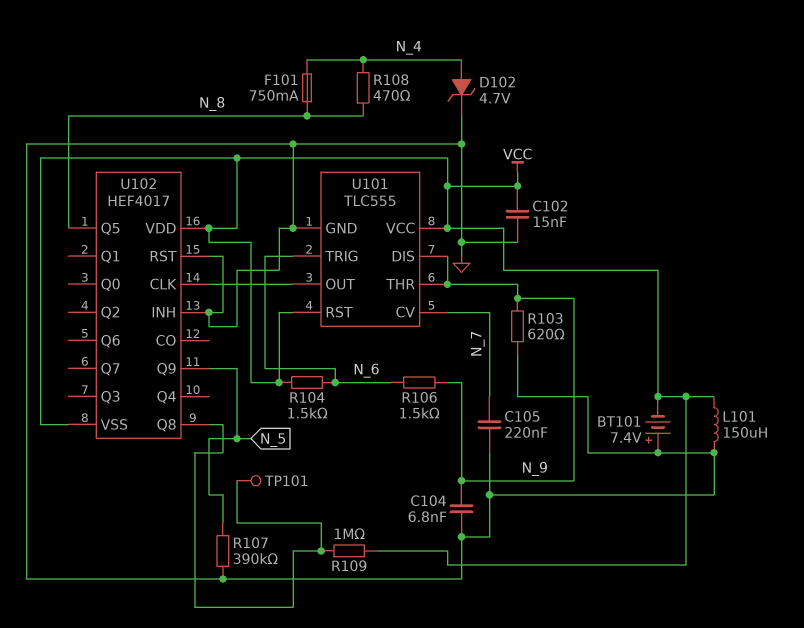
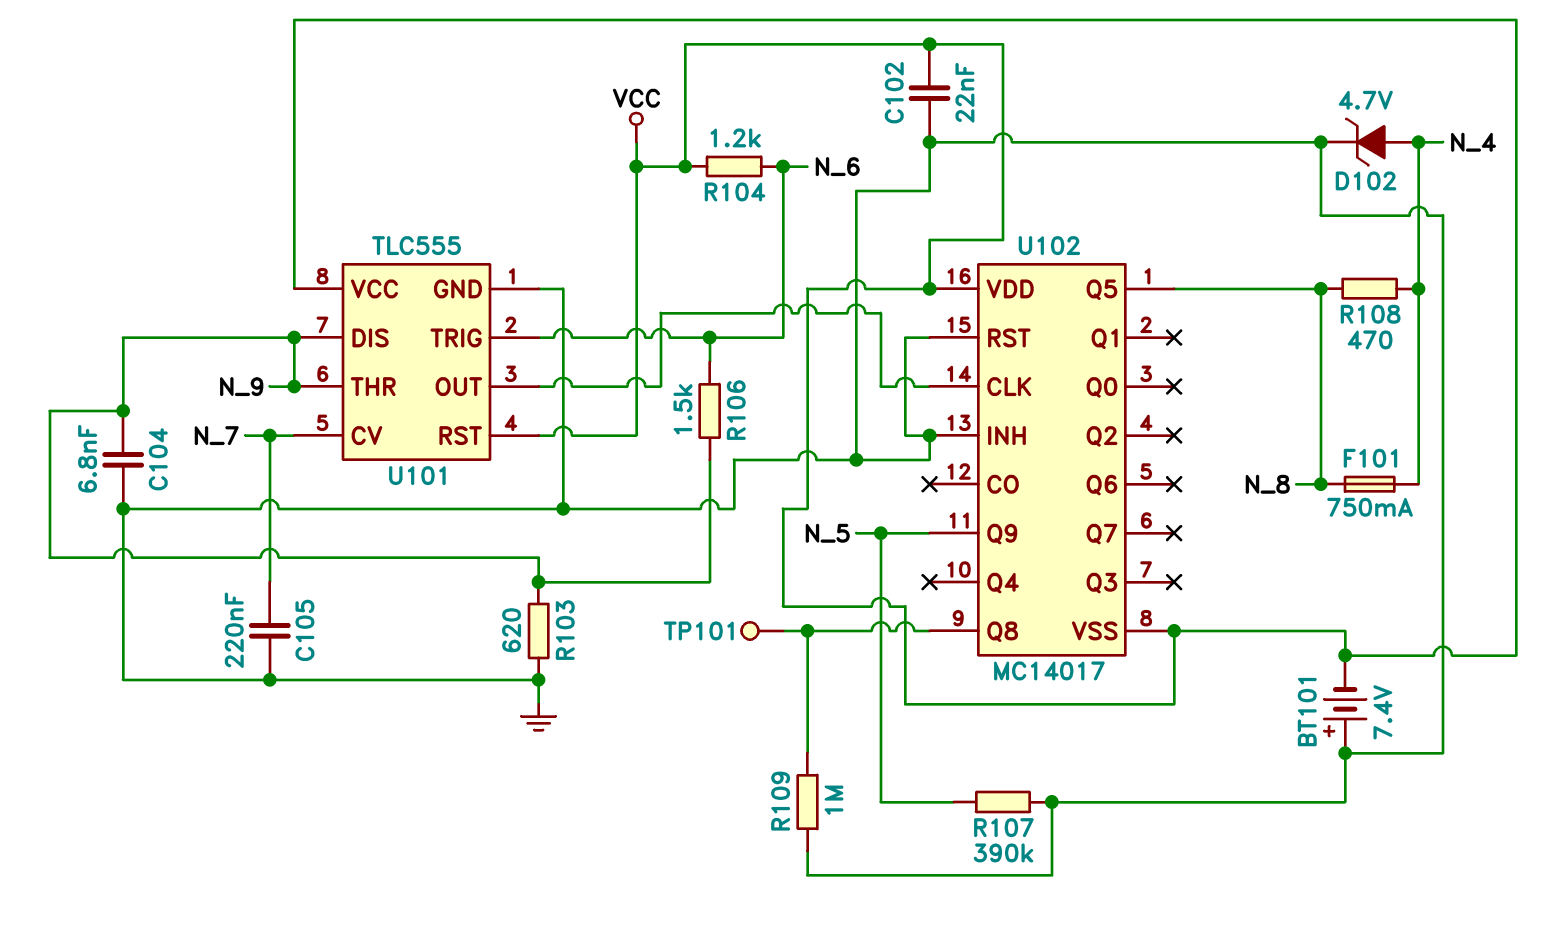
C102: 15nF (GND, VCC) -> 22nF (GND, VCC)
L101: 150uH (GND, VCC) -> none
R104: 1.5k (N_6, VCC) -> 1.2k (N_6, VCC)
R109: 1M (U102/Q8, VCC) -> 1M (GND, U102/Q8)
U102: HEF4017 -> MC14017

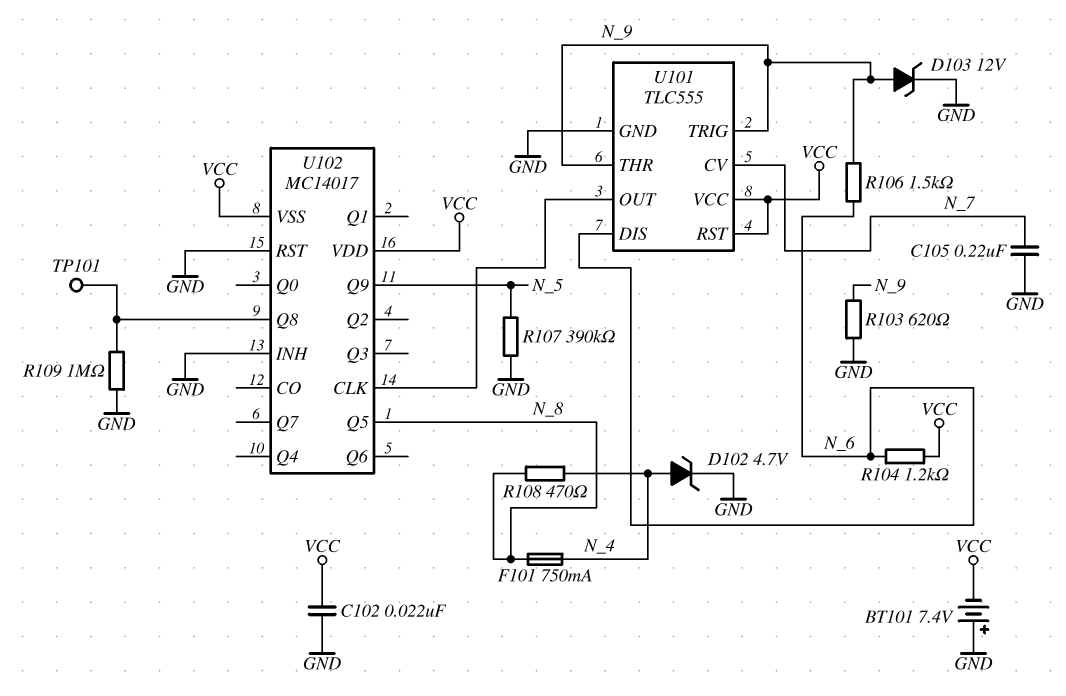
C104: 6.8nF (GND, N_9) -> none
D103: none -> zener 12V (A N_9, K GND)
U101 pin DIS: N_9 -> N_6
U101 pin TRIG: N_6 -> N_9

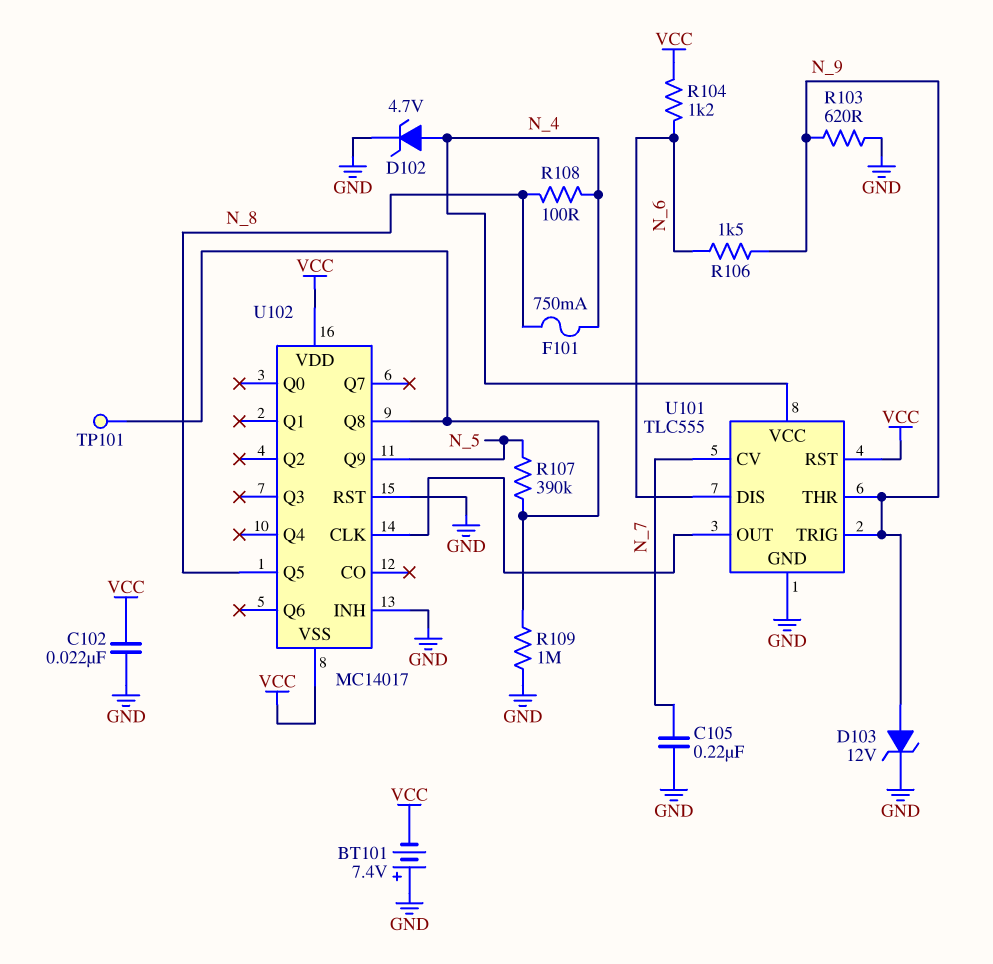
R107: 390k (GND, N_5) -> 390k (N_5, U102/Q8)
R108: 470 (N_4, N_8) -> 100 (N_4, N_8)
U101 pin VCC: VCC -> N_4

